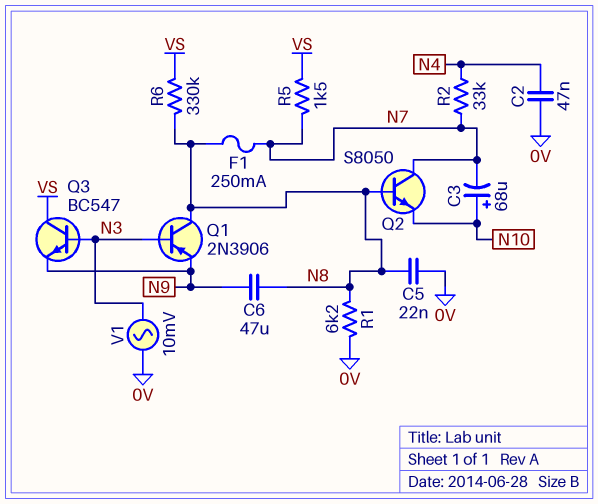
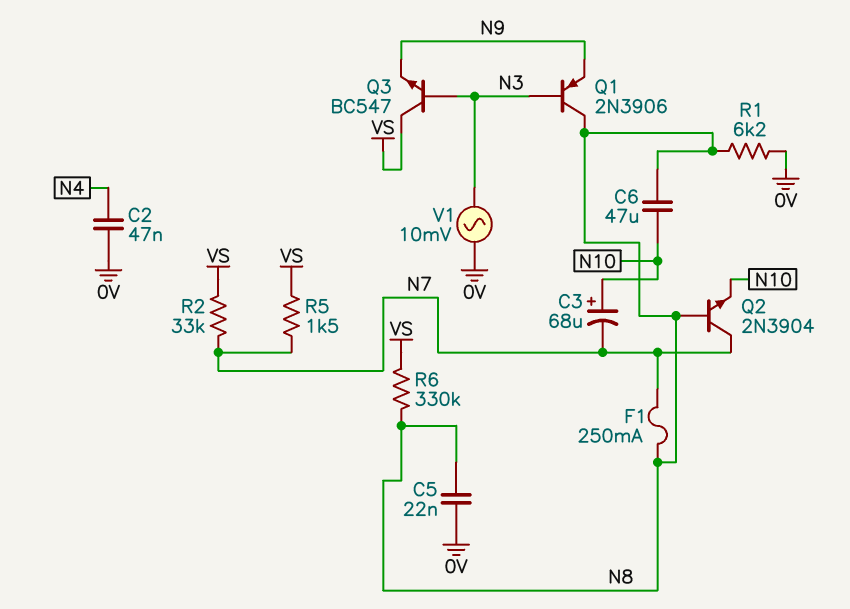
C6: 47uF (N8, N9) -> 47uF (N8, N10)
Q2: NPN S8050 (B N8, C N7, E N10) -> NPN 2N3904 (B N8, C N7, E N10)
R2: 33k (N4, N7) -> 33k (N7, VS)

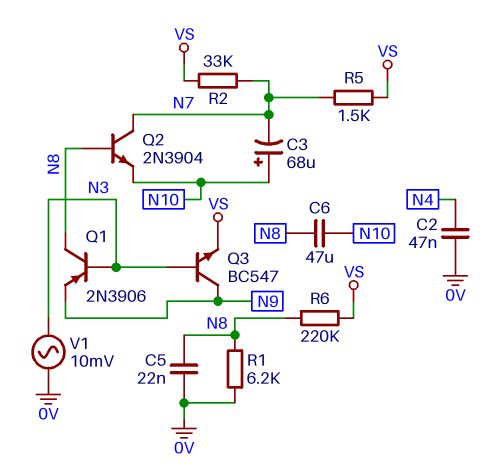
F1: 250mA (N7, N8) -> none
Q3: NPN BC547 (B N3, C VS, E N9) -> NPN BC547 (B N3, C N9, E VS)
R6: 330k (N8, VS) -> 220k (N8, VS)

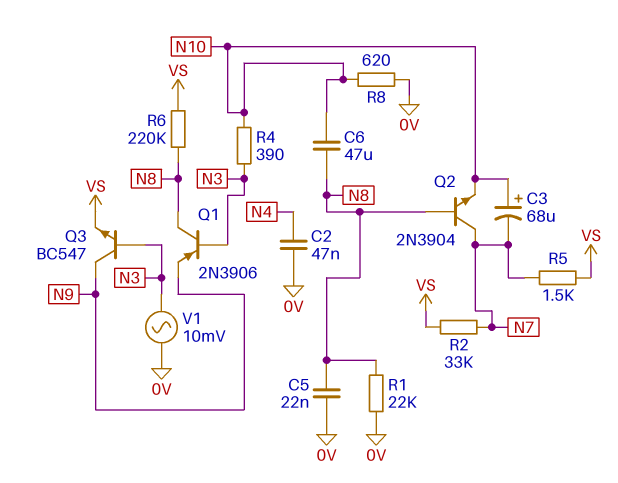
R1: 6.2k (0V, N8) -> 22k (0V, N8)
R4: none -> 390 (N3, N10)
R8: none -> 620 (0V, N10)

